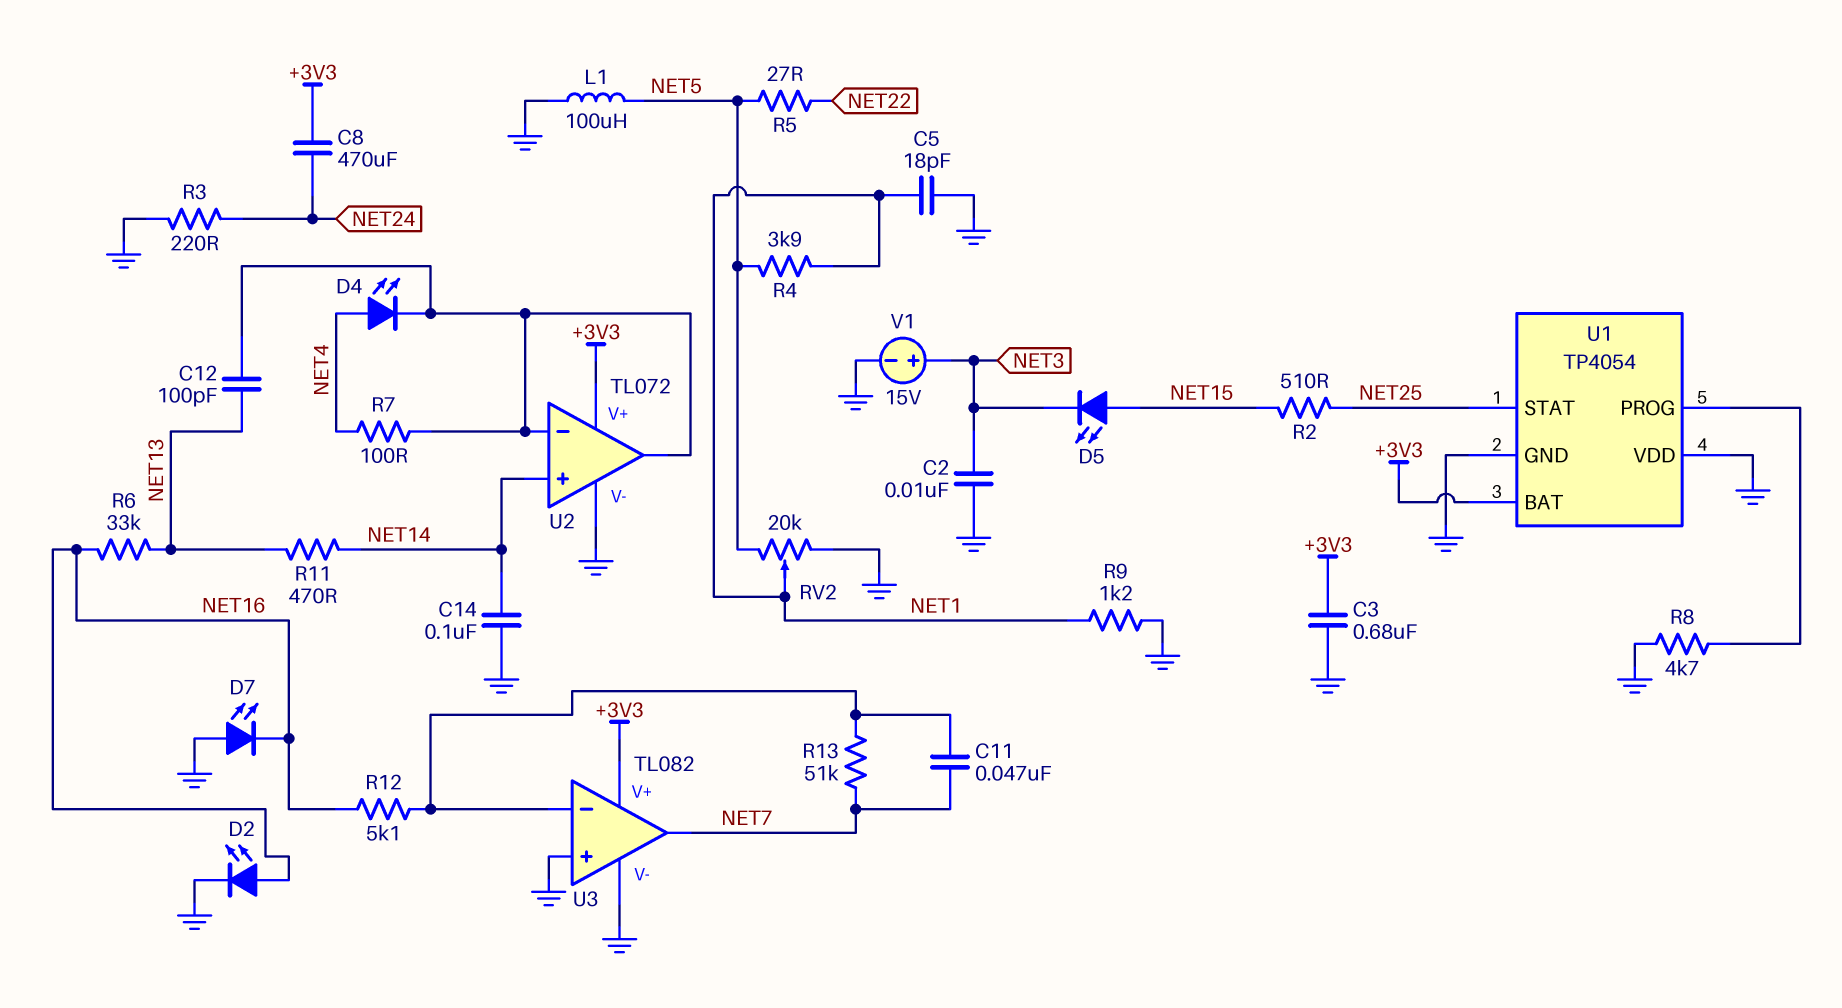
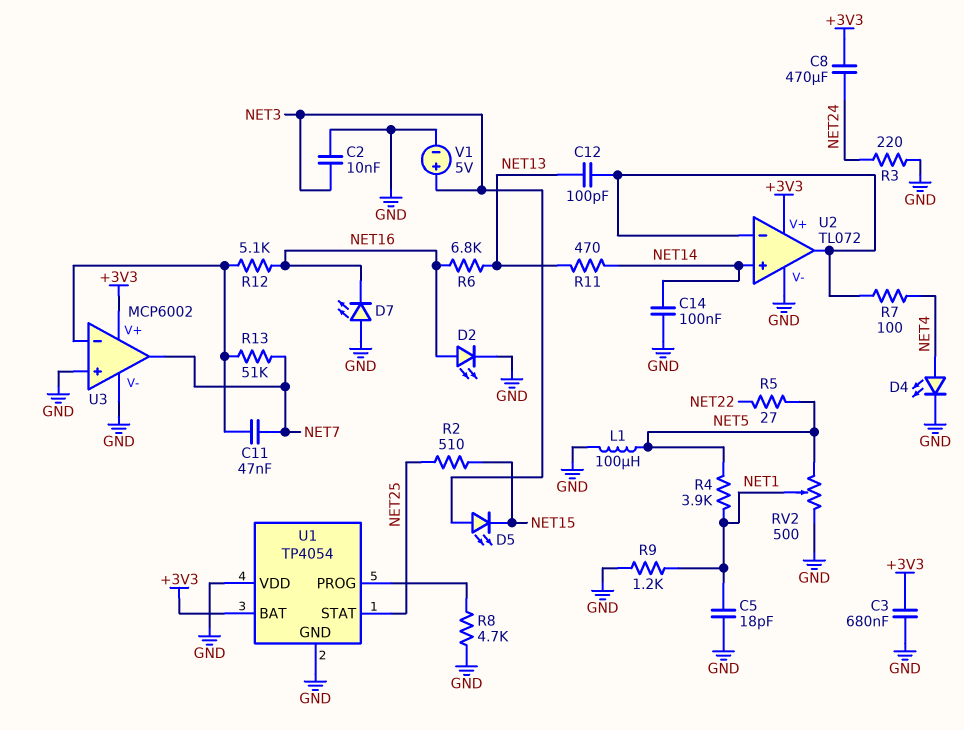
D4: LED (A NET4, K U2/in-) -> LED (A NET4, K GND)
D5: LED (A NET15, K NET3) -> LED (A NET3, K NET15)
R6: 33k (NET13, NET16) -> 6.8k (NET13, NET16)
RV2: 20k (GND, NET5, wiper NET1) -> 500 (GND, NET5, wiper NET1)
U3: TL082 -> MCP6002
V1: 15V (plus NET3, minus GND) -> 5V (plus NET3, minus GND)

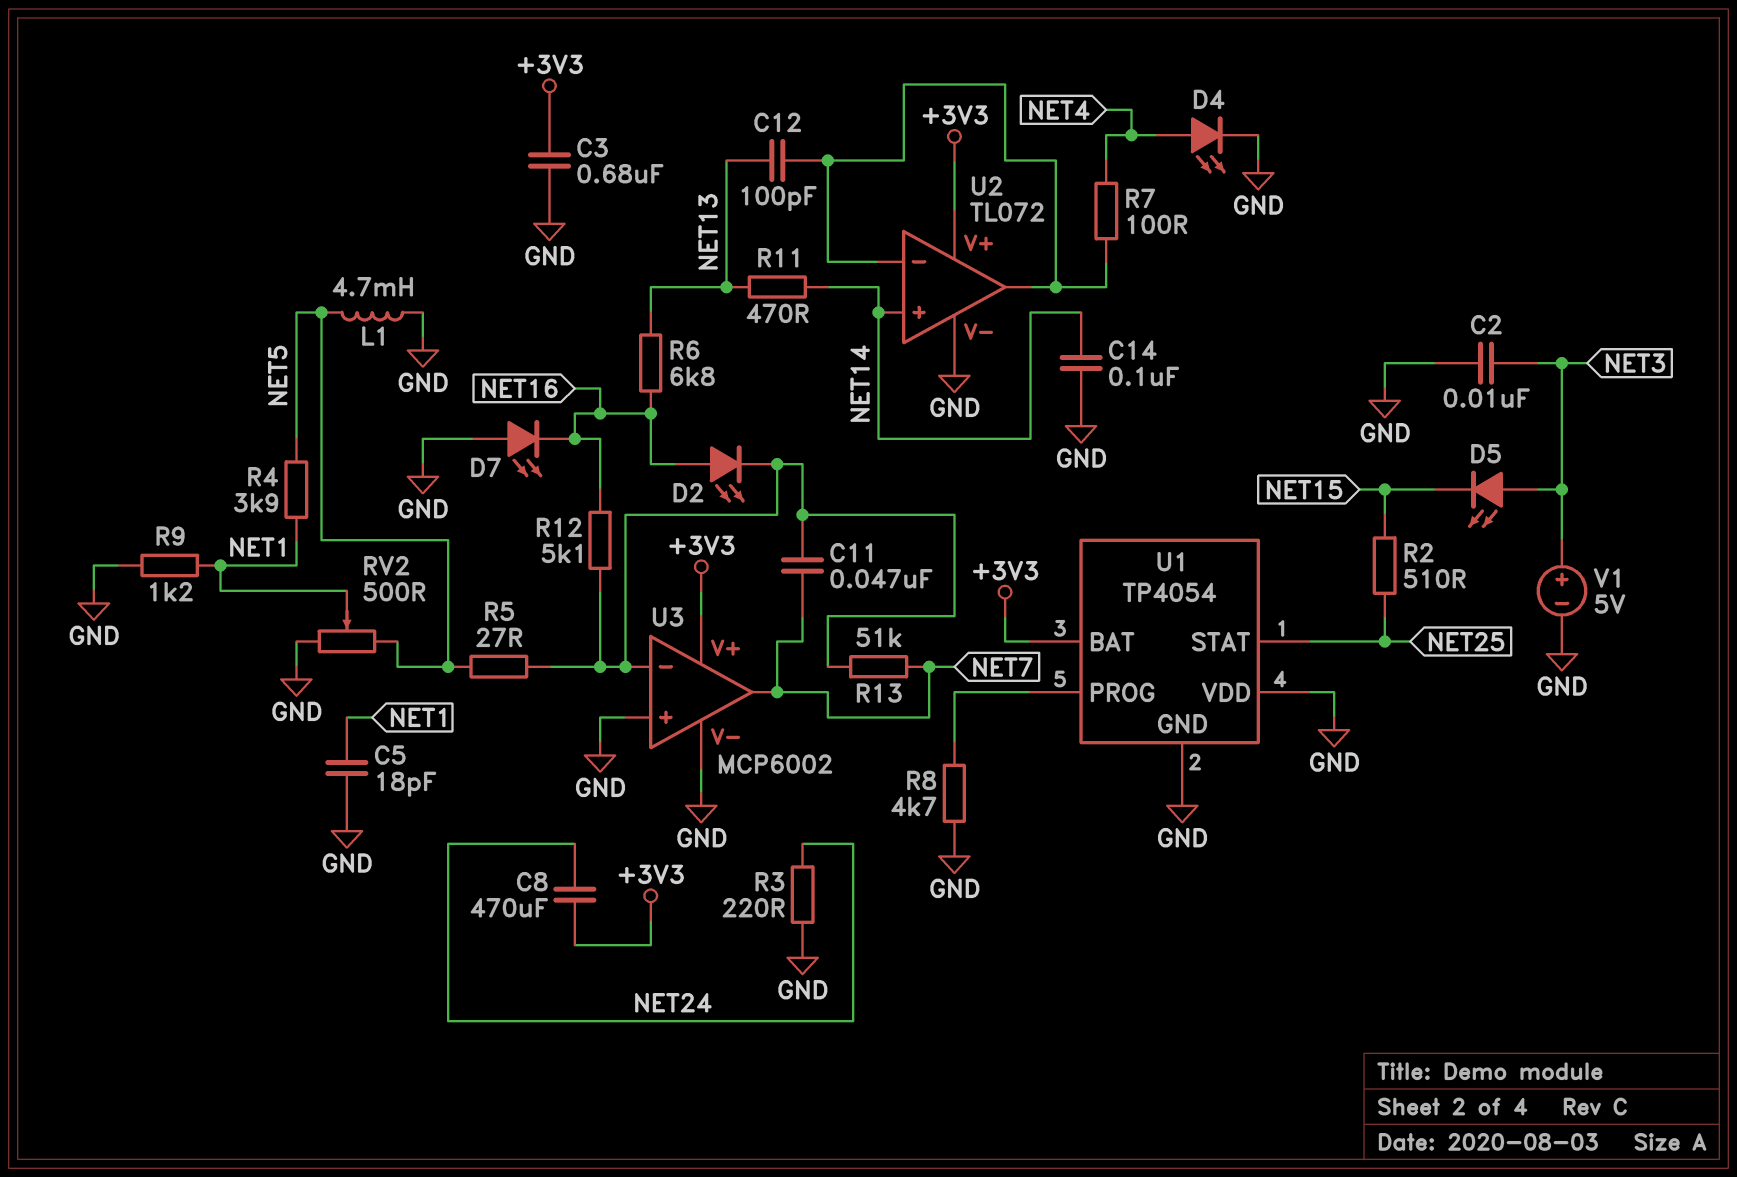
D2: LED (A NET16, K GND) -> LED (A NET16, K U3/in-)
L1: 100uH (GND, NET5) -> 4.7mH (GND, NET5)
R5: 27 (NET5, NET22) -> 27 (NET5, U3/in-)

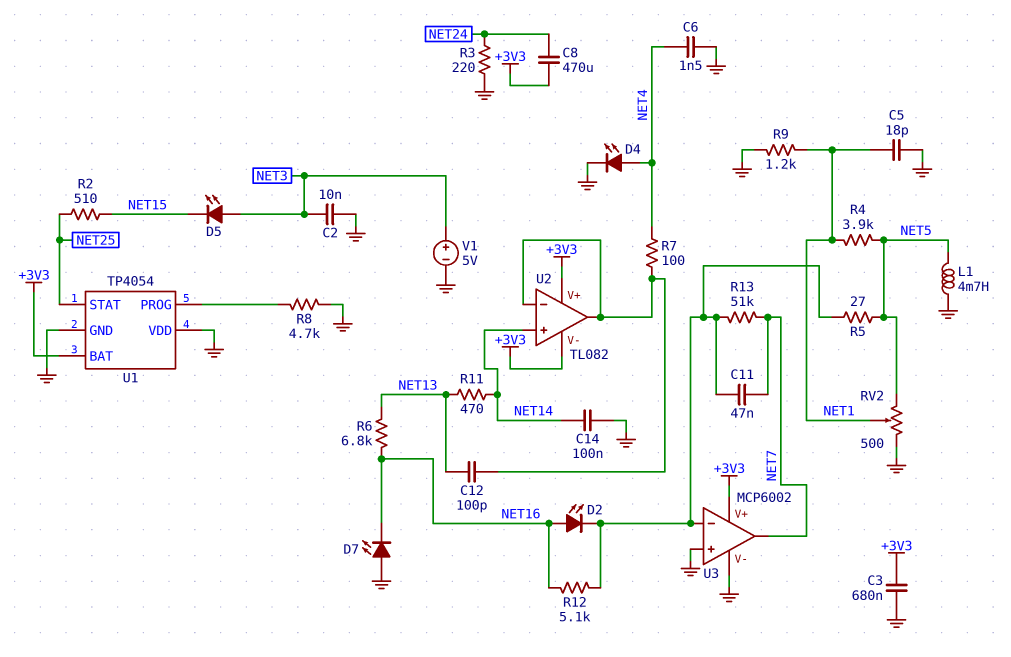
C6: none -> 1.5nF (GND, NET4)
U2: TL072 -> TL082
U2 pin V-: GND -> +3V3

